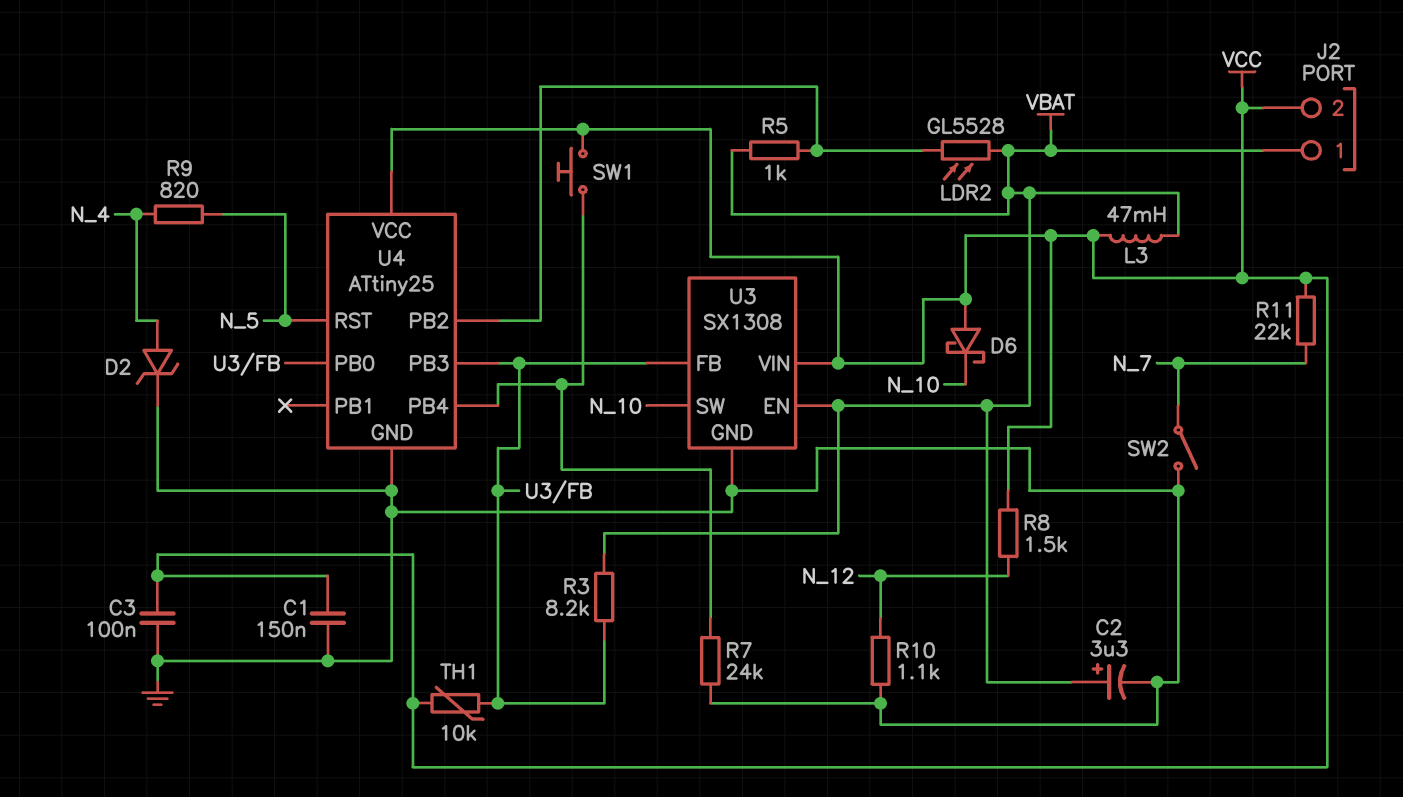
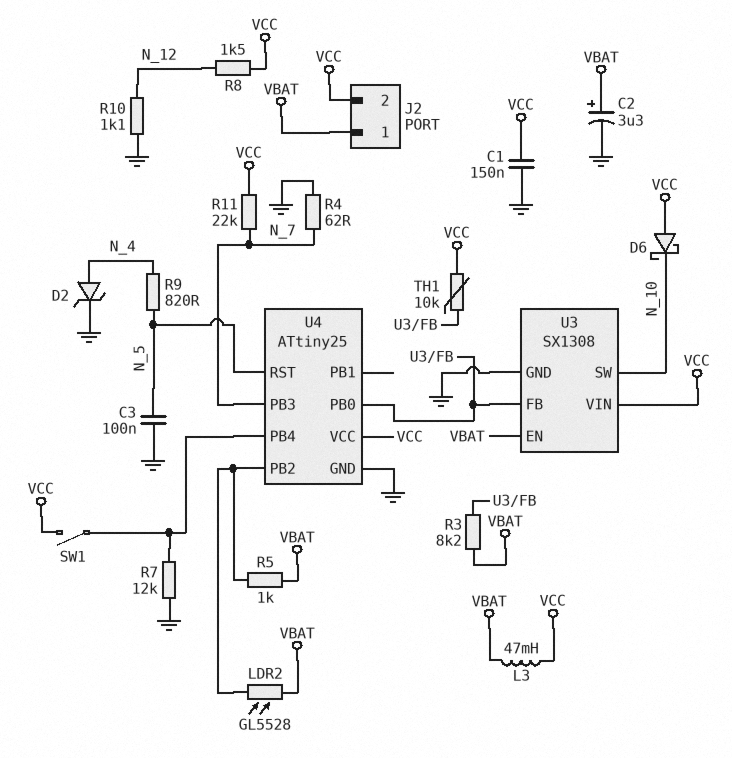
C3: 100nF (GND, VCC) -> 100nF (GND, N_5)
R4: none -> 62 (GND, N_7)
R7: 24k (GND, U4/PB4) -> 12k (GND, U4/PB4)
SW1: button (U4/PB4, VCC) -> switch (U4/PB4, VCC)
SW2: switch (GND, N_7) -> none
U4 pin PB3: U3/FB -> N_7

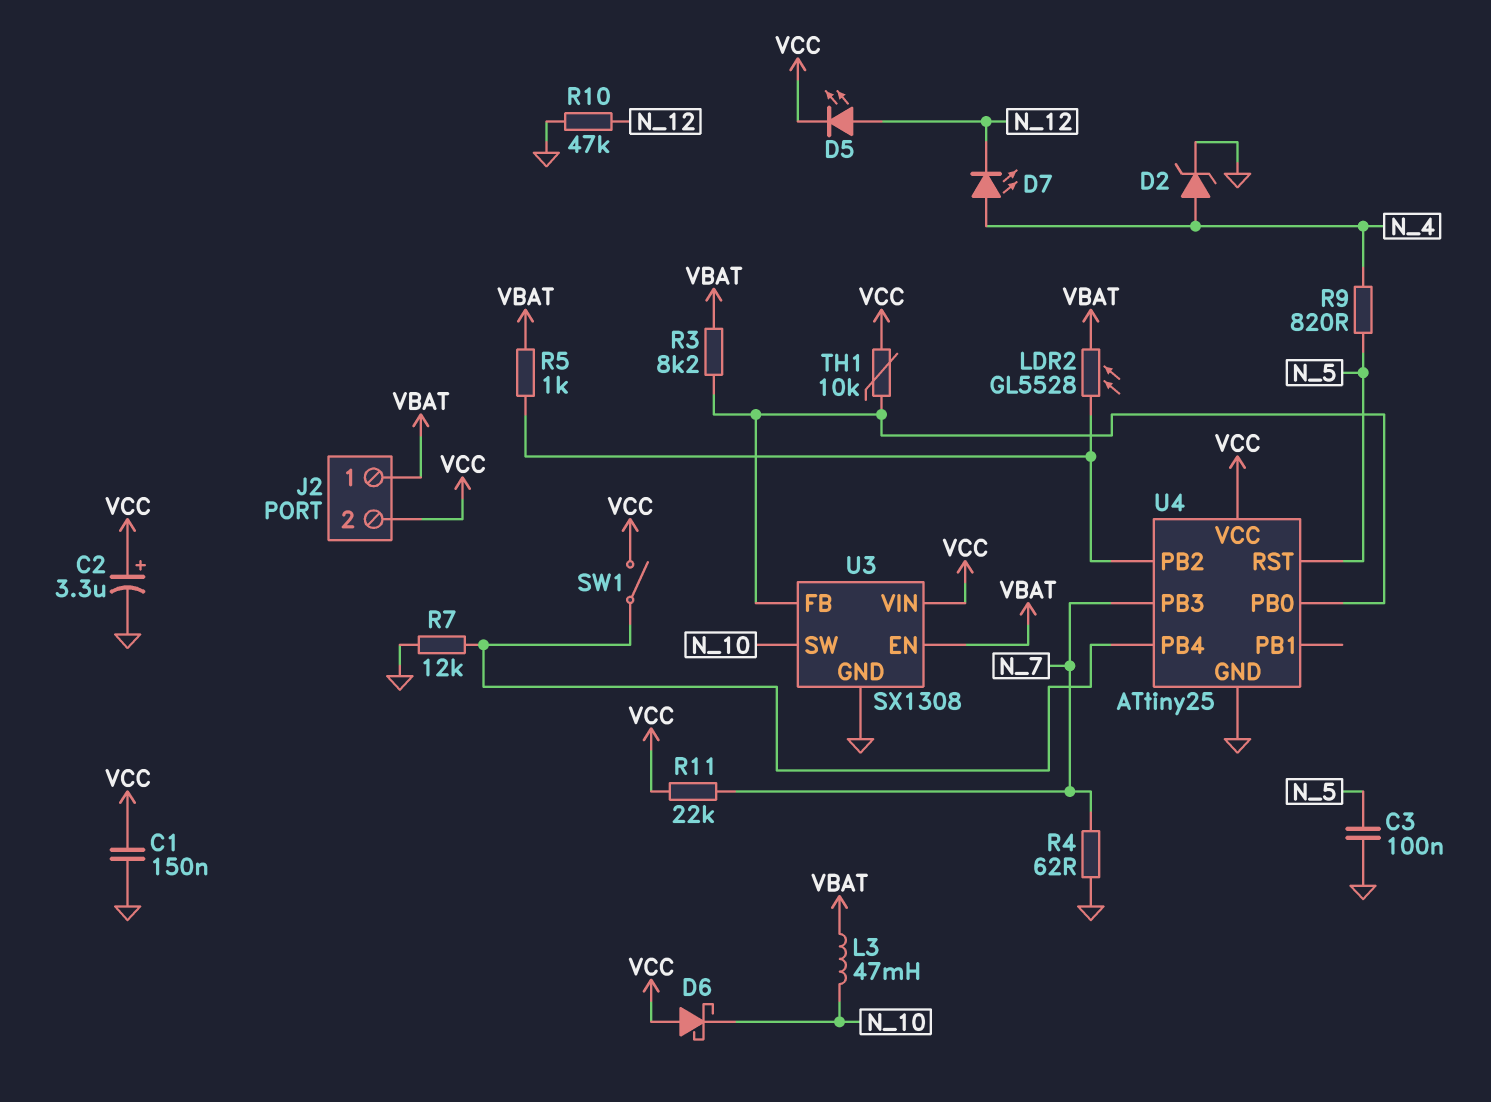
C2: 3.3uF (plus VBAT, minus GND) -> 3.3uF (plus VCC, minus GND)
D5: none -> LED (A N_12, K VCC)
D7: none -> LED (A N_4, K N_12)
L3: 47mH (VBAT, VCC) -> 47mH (N_10, VBAT)
R8: 1.5k (N_12, VCC) -> none
R10: 1.1k (GND, N_12) -> 47k (GND, N_12)

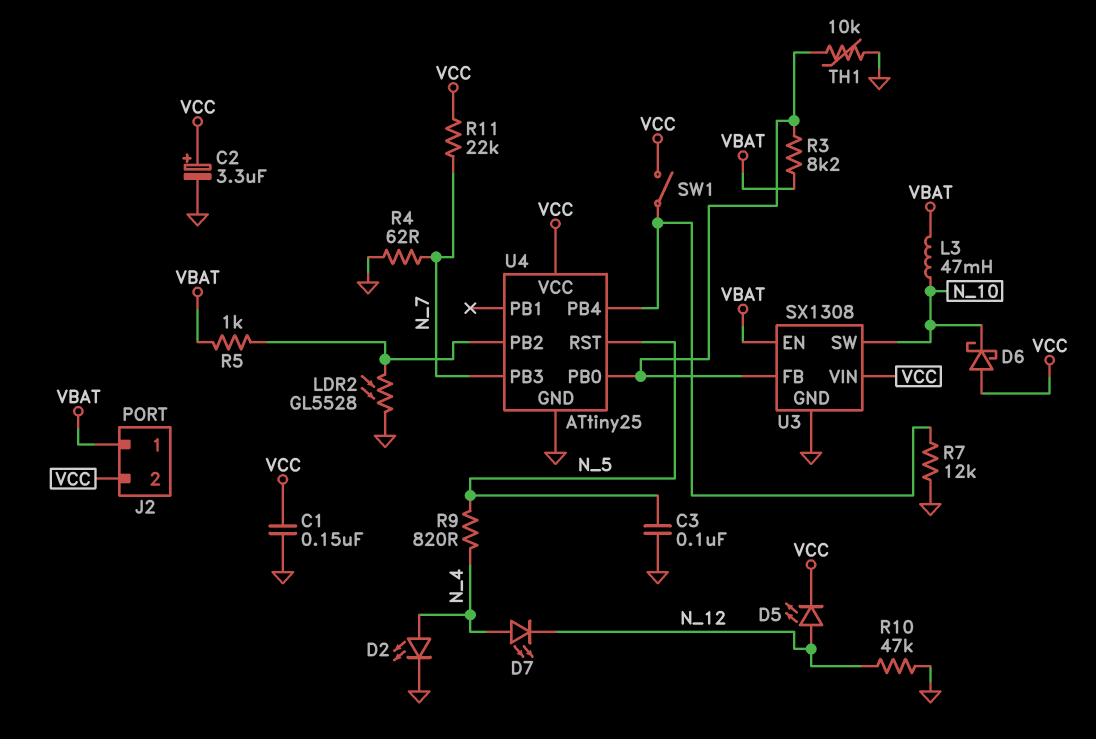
D2: zener (A N_4, K GND) -> LED (A N_4, K GND)
LDR2: GL5528 (U4/PB2, VBAT) -> GL5528 (GND, U4/PB2)
TH1: 10k (U3/FB, VCC) -> 10k (GND, U3/FB)

